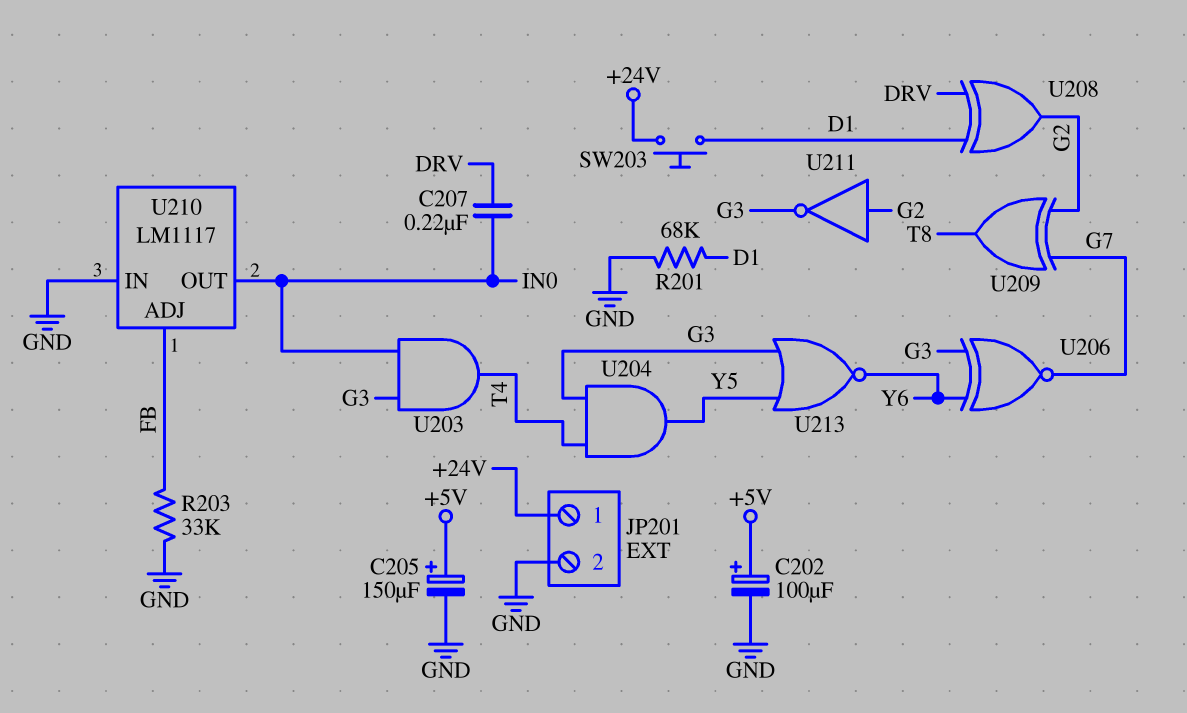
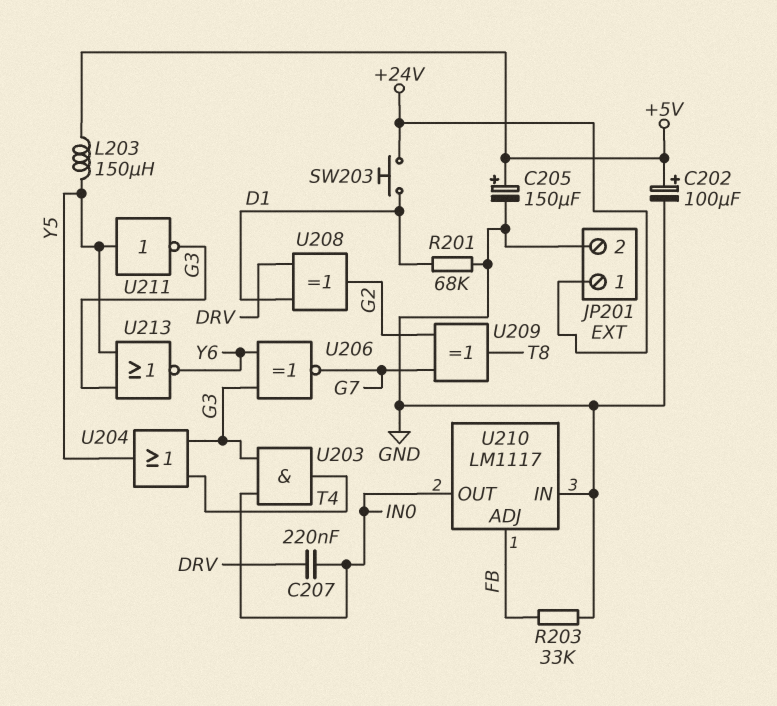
L203: none -> 150uH (+5V, Y5)
U204: AND (in G3, in T4, out Y5) -> OR (in G3, in T4, out Y5)
U211: NOT (in G2, out G3) -> NOT (in Y5, out G3)

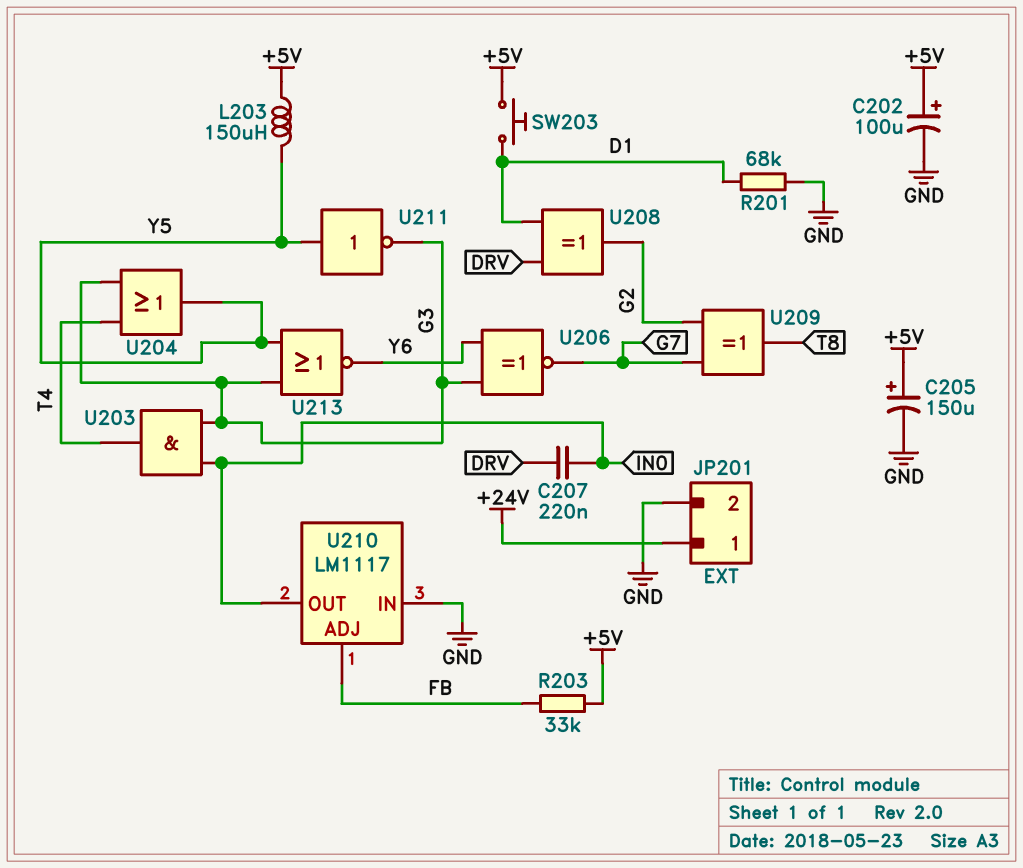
R203: 33k (FB, GND) -> 33k (+5V, FB)
SW203: button (+24V, D1) -> button (+5V, D1)

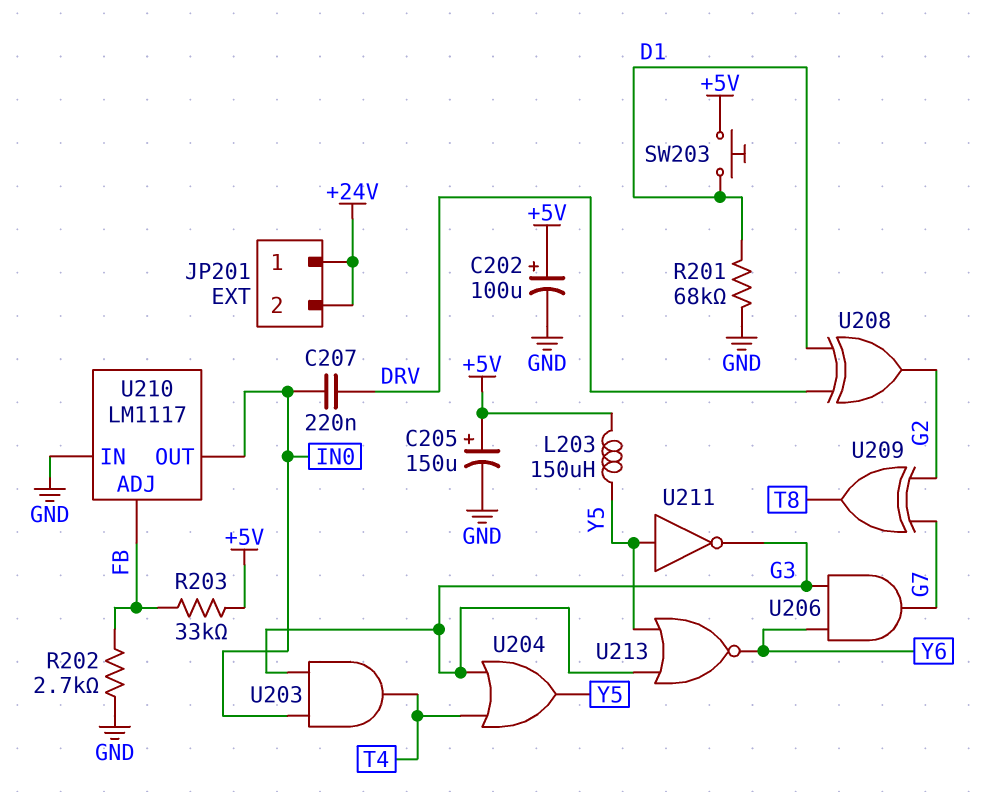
JP201 pin 2: GND -> +24V
R202: none -> 2.7k (FB, GND)
U206: XNOR (in G3, in Y6, out G7) -> AND (in G3, in Y6, out G7)

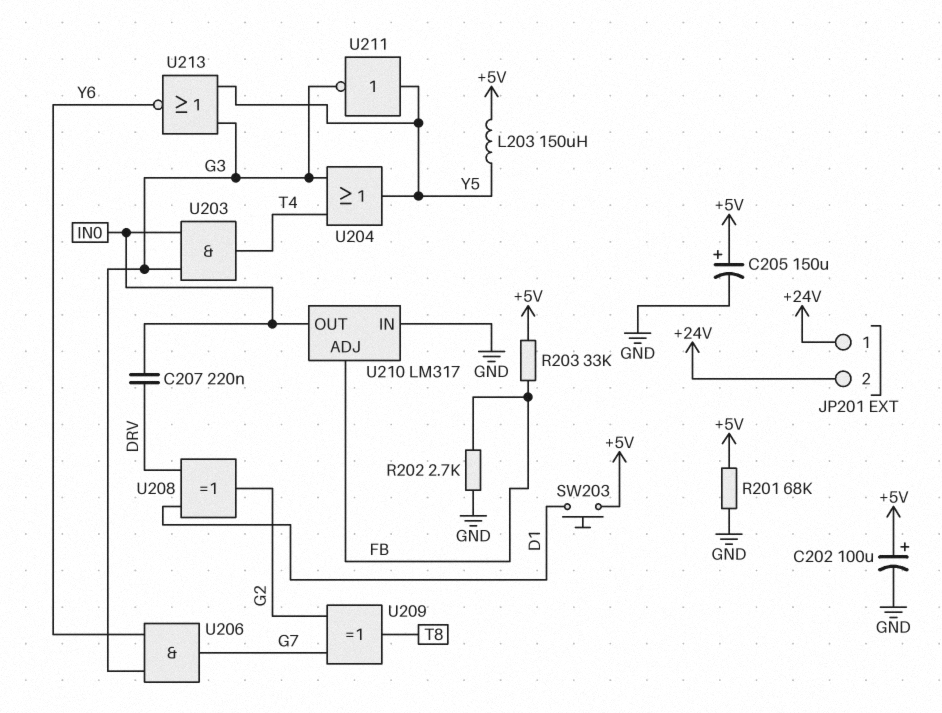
R201: 68k (D1, GND) -> 68k (+5V, GND)
U210: LM1117 -> LM317

